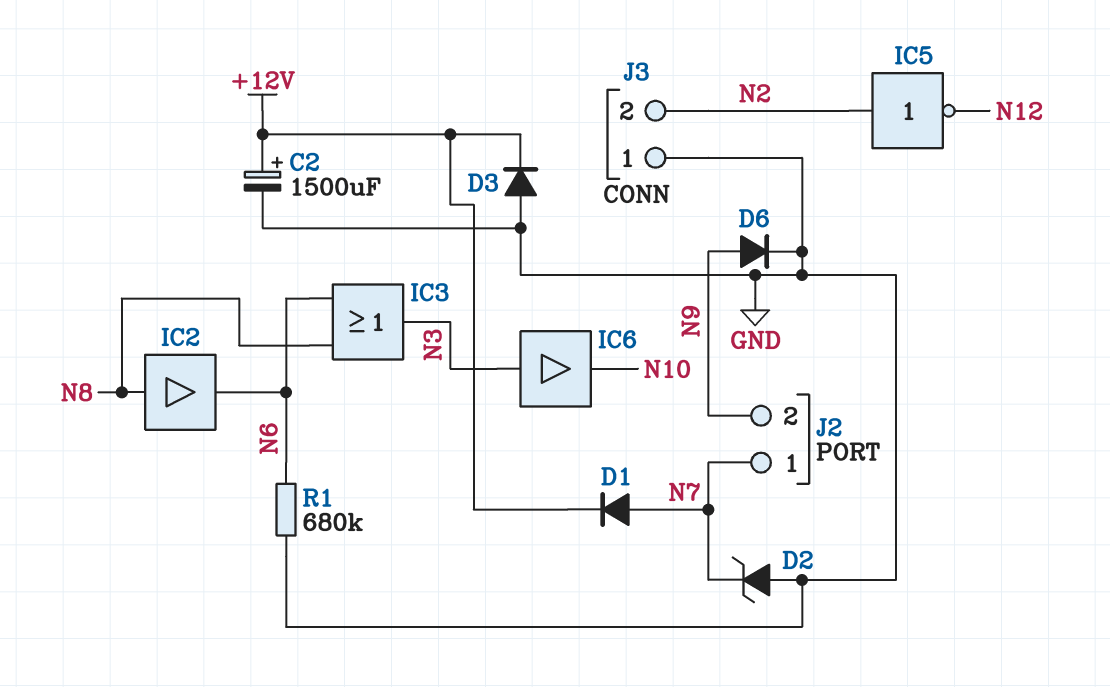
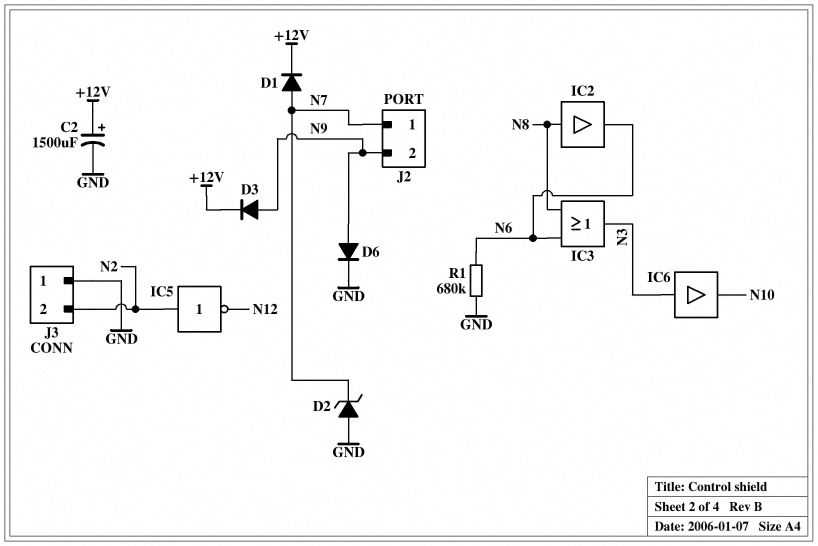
D3: diode (A GND, K +12V) -> diode (A N9, K +12V)

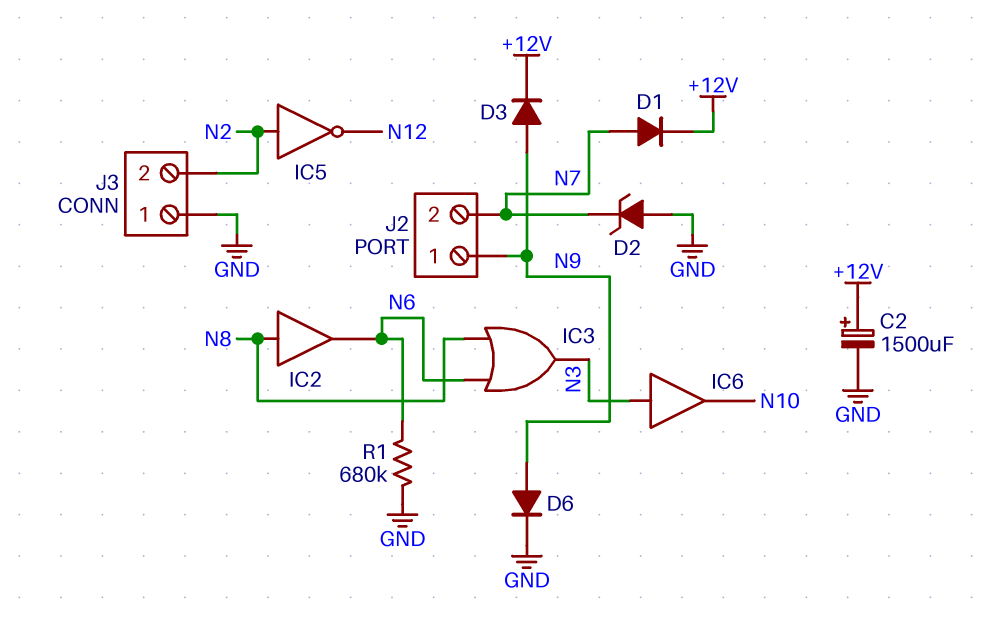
J2 pin 1: N7 -> N9
J2 pin 2: N9 -> N7

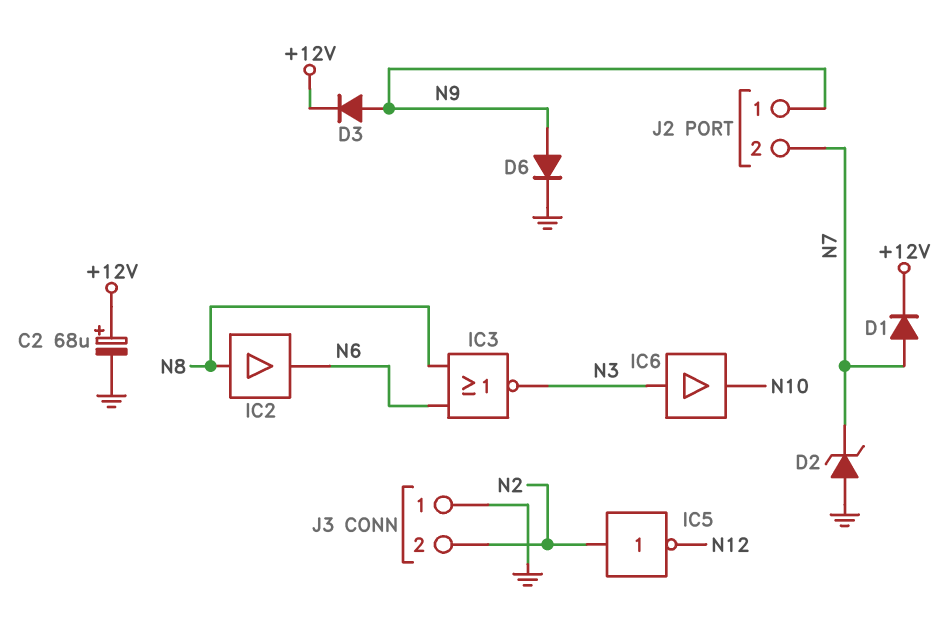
C2: 1500uF (plus +12V, minus GND) -> 68uF (plus +12V, minus GND)
IC3: OR (in N6, in N8, out N3) -> NOR (in N6, in N8, out N3)
R1: 680k (GND, N6) -> none

